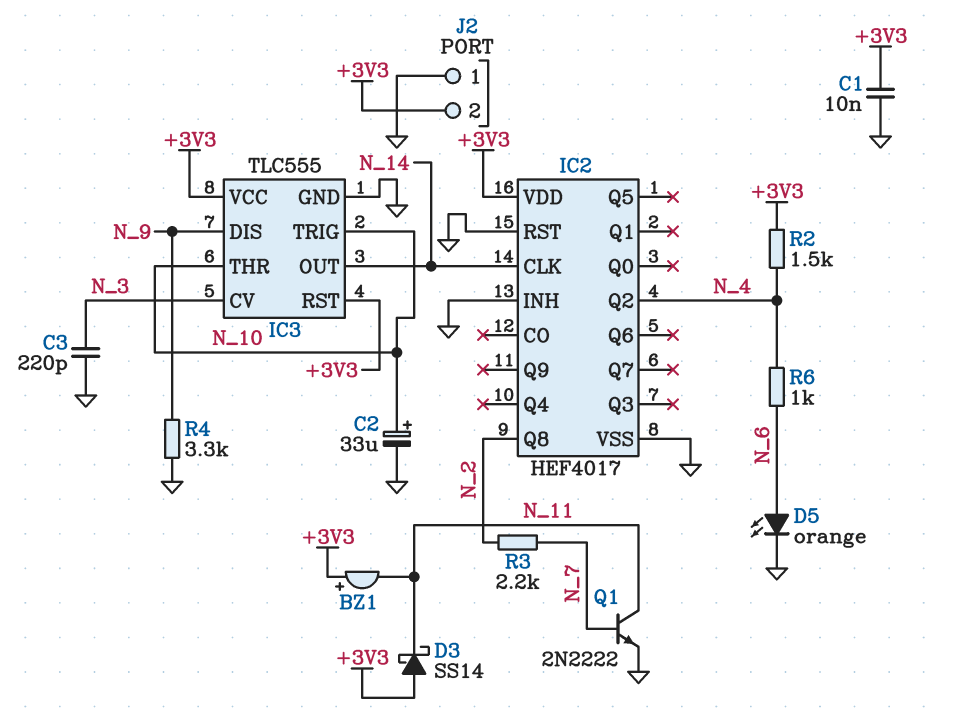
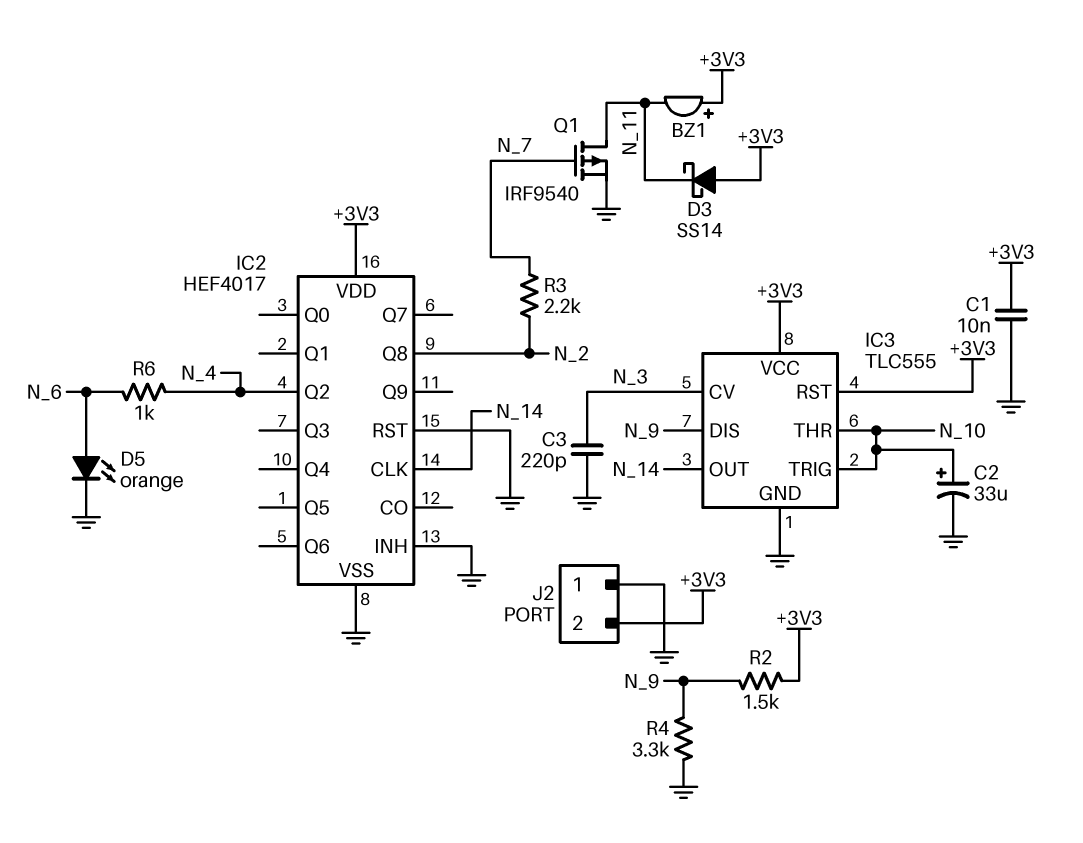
Q1: NPN 2N2222 (B N_7, C N_11, E GND) -> PMOS IRF9540 (G N_7, D N_11, S GND)
R2: 1.5k (+3V3, N_4) -> 1.5k (+3V3, N_9)

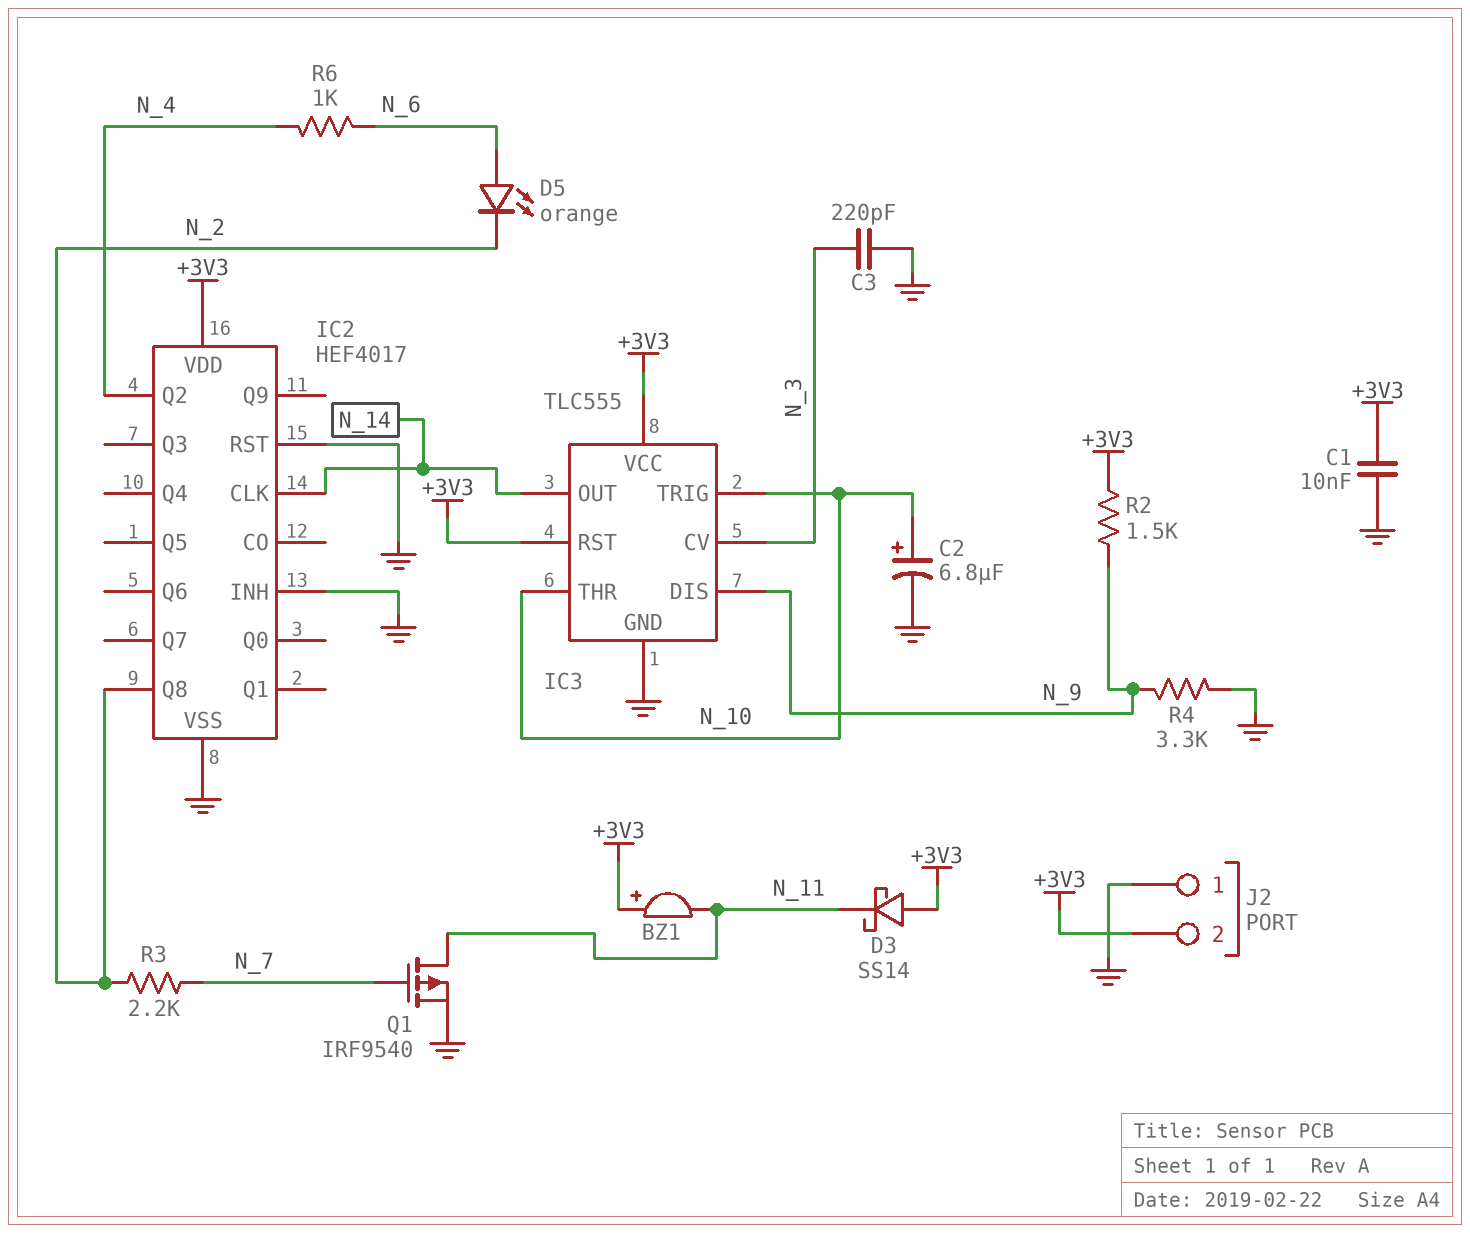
C2: 33uF (plus N_10, minus GND) -> 6.8uF (plus N_10, minus GND)
D5: LED orange (A N_6, K GND) -> LED orange (A N_6, K N_2)

